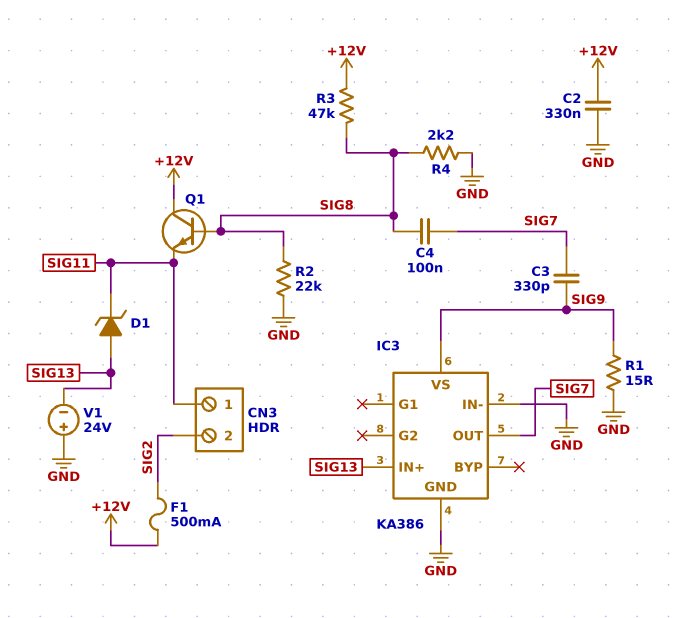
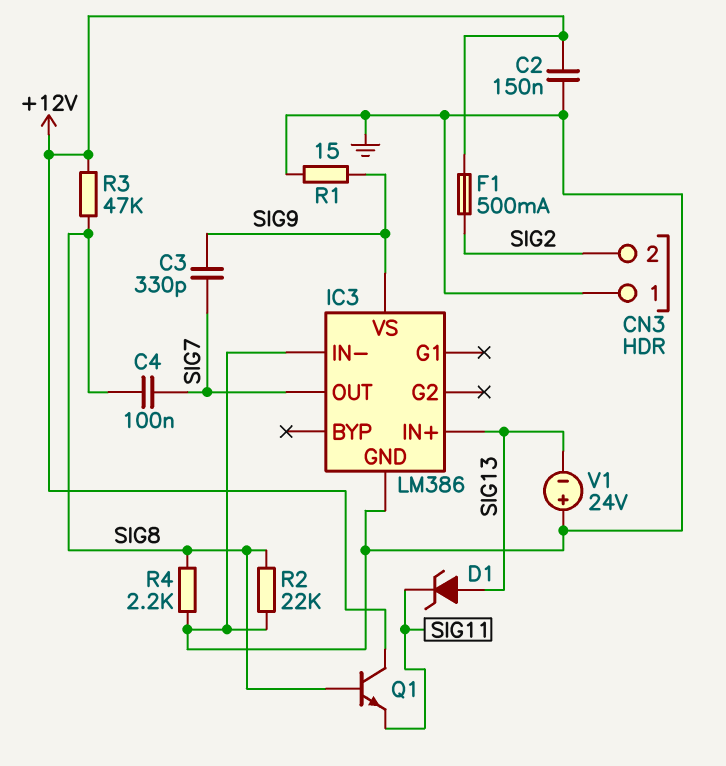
C2: 330nF (+12V, GND) -> 150nF (+12V, GND)
CN3 pin 1: SIG11 -> GND
IC3: KA386 -> LM386

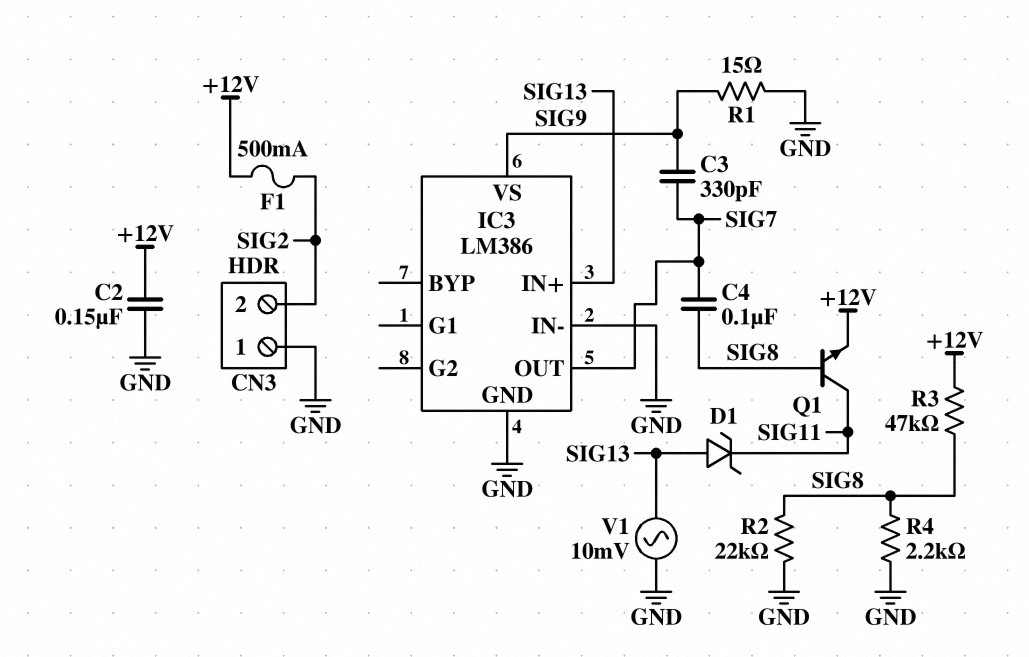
Q1: NPN (B SIG8, C +12V, E SIG11) -> NPN (B SIG8, C SIG11, E +12V)
V1: 24V (plus GND, minus SIG13) -> AC 10mV (GND, SIG13)

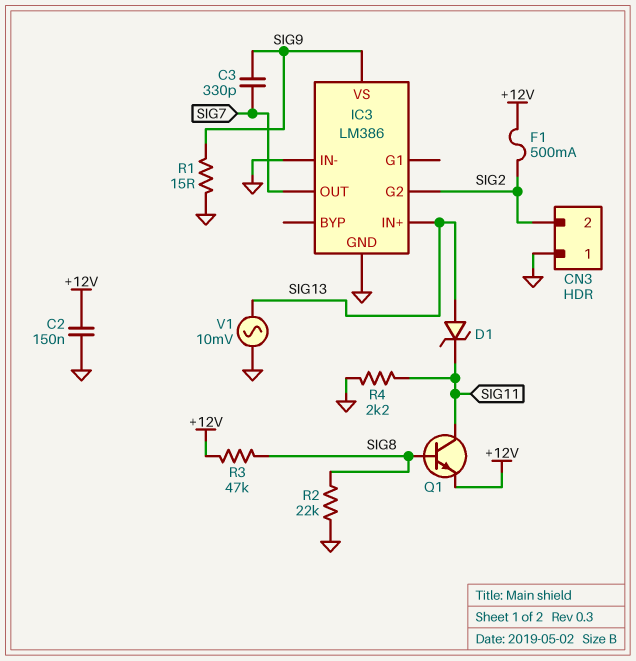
C4: 100nF (SIG7, SIG8) -> none
IC3 pin G2: none -> SIG2
R4: 2.2k (GND, SIG8) -> 2.2k (GND, SIG11)

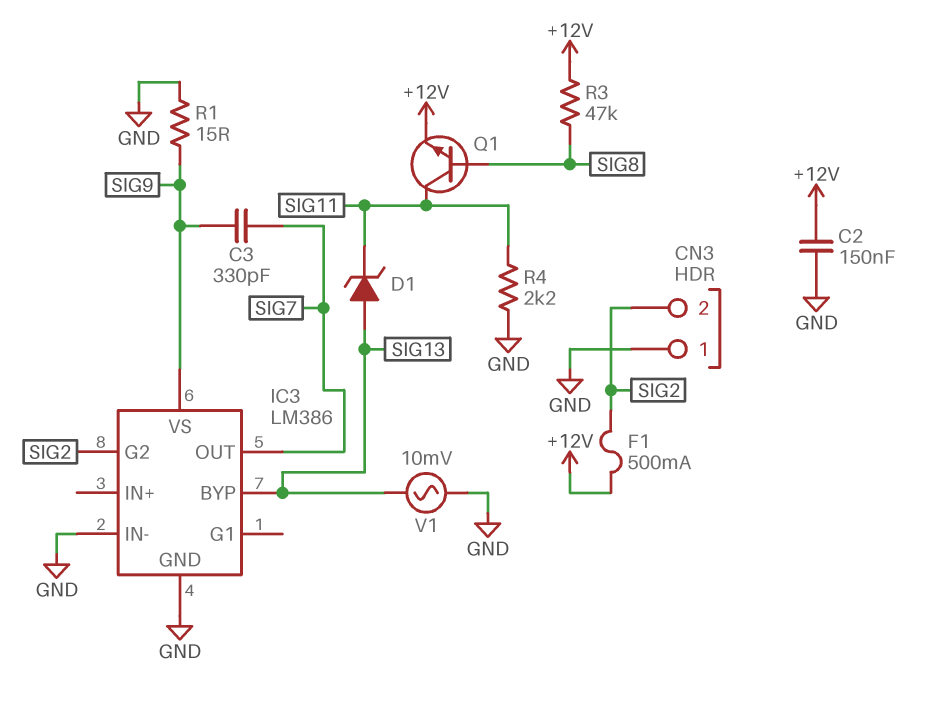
IC3 pin BYP: none -> SIG13
IC3 pin IN+: SIG13 -> none
R2: 22k (GND, SIG8) -> none

